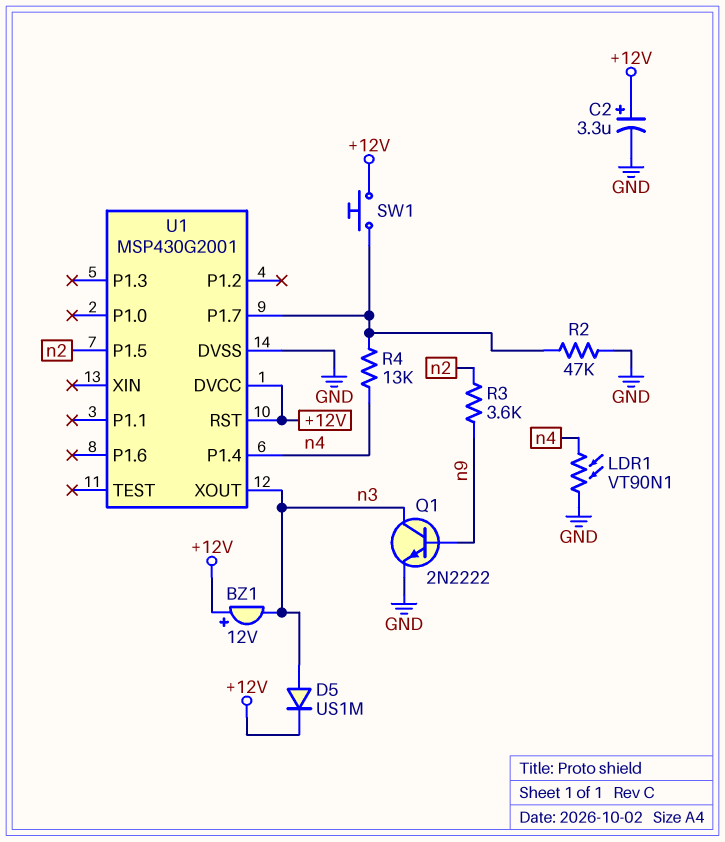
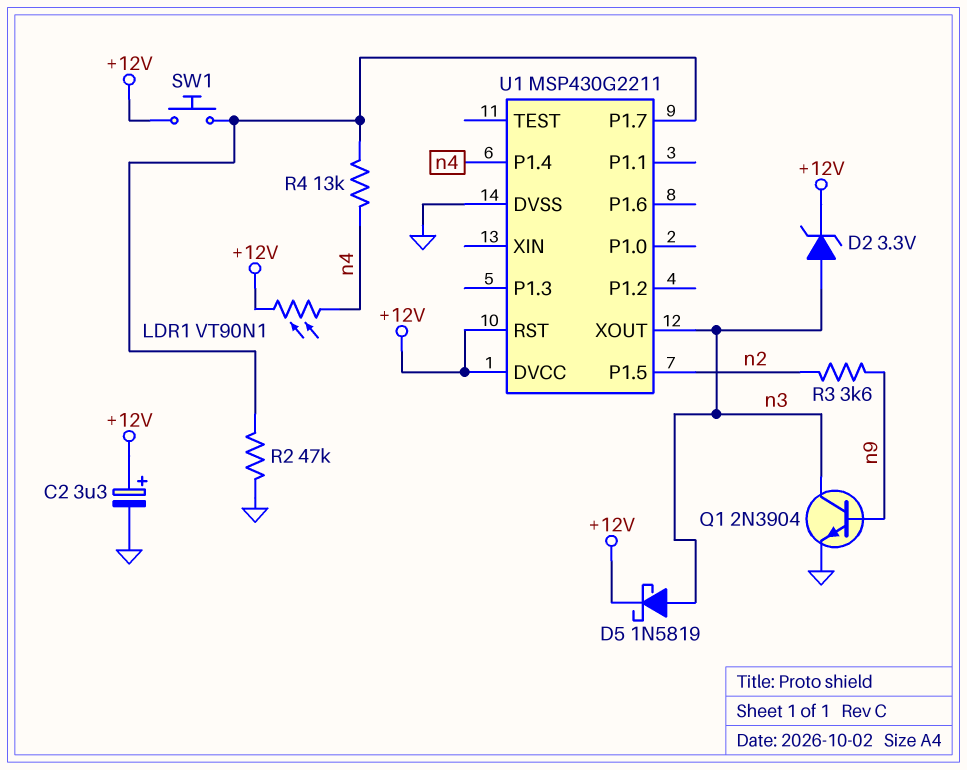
BZ1: buzzer 12V (plus +12V, minus n3) -> none
D2: none -> zener 3.3V (A n3, K +12V)
D5: diode US1M (A n3, K +12V) -> schottky 1N5819 (A n3, K +12V)
LDR1: VT90N1 (GND, n4) -> VT90N1 (+12V, n4)
Q1: NPN 2N2222 (B n9, C n3, E GND) -> NPN 2N3904 (B n9, C n3, E GND)
U1: MSP430G2001 -> MSP430G2211

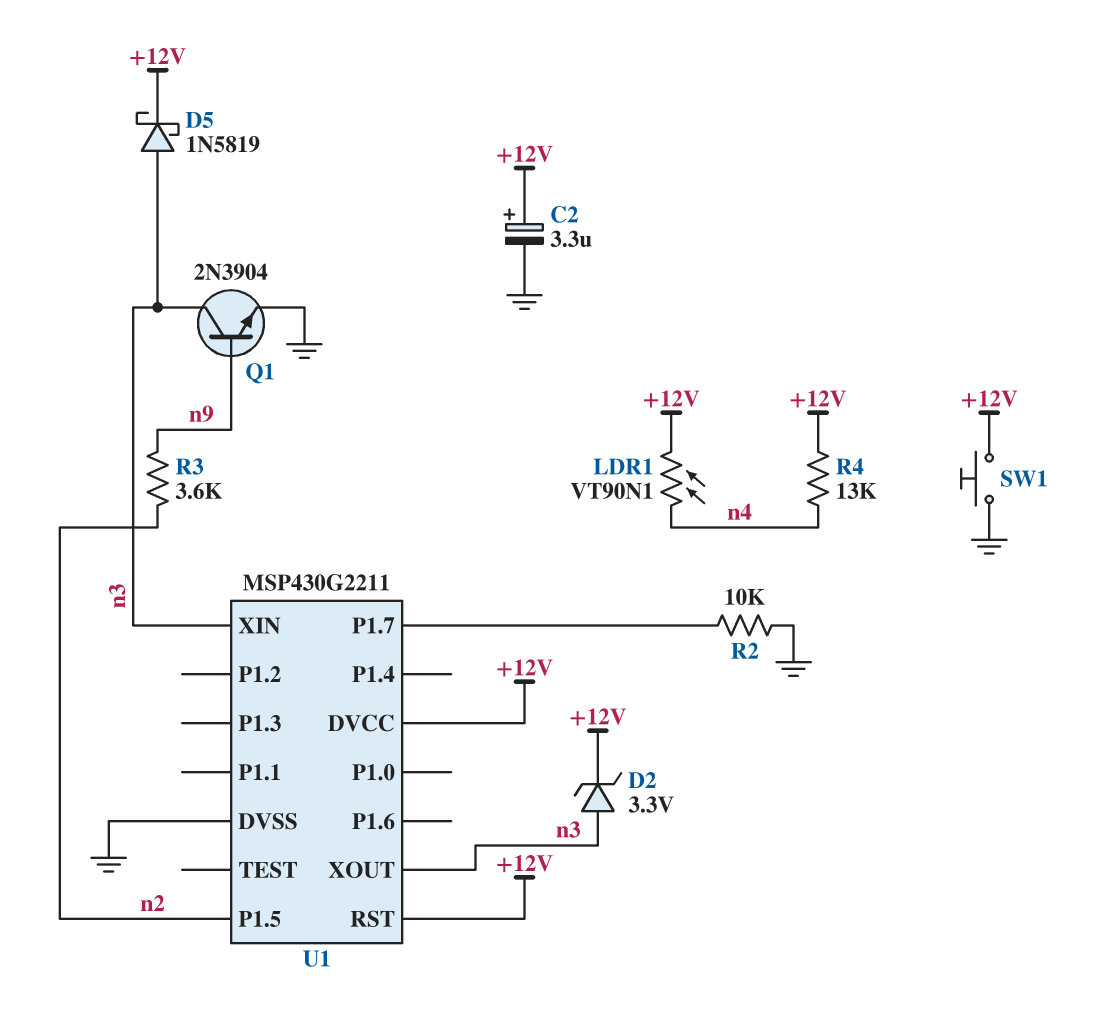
R2: 47k (GND, U1/P1.7) -> 10k (GND, U1/P1.7)
R4: 13k (U1/P1.7, n4) -> 13k (+12V, n4)
SW1: button (+12V, U1/P1.7) -> button (+12V, GND)
U1 pin P1.4: n4 -> none
U1 pin XIN: none -> n3

